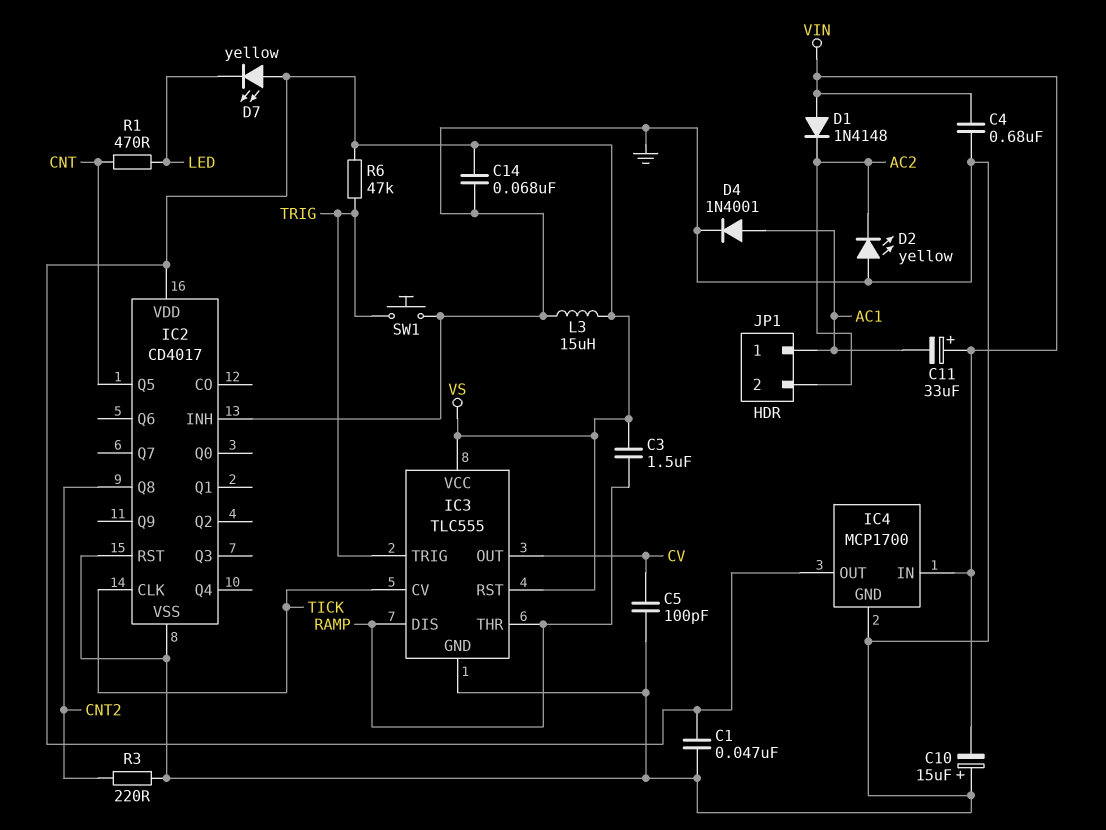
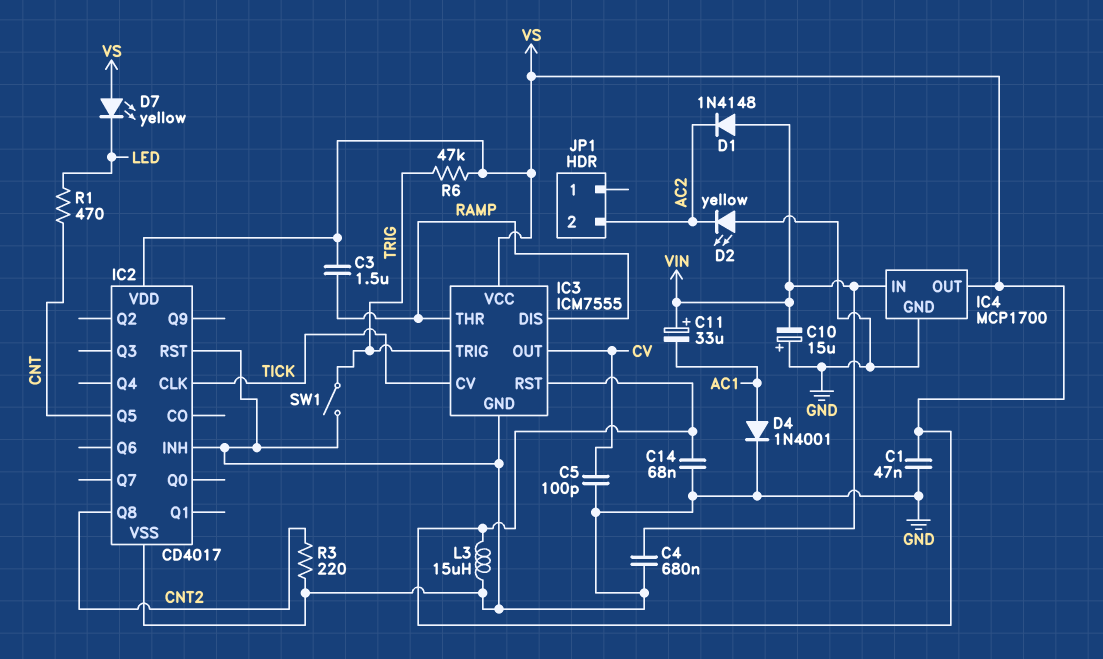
IC3: TLC555 -> ICM7555
JP1 pin 1: AC1 -> none
SW1: button (GND, TRIG) -> switch (GND, TRIG)

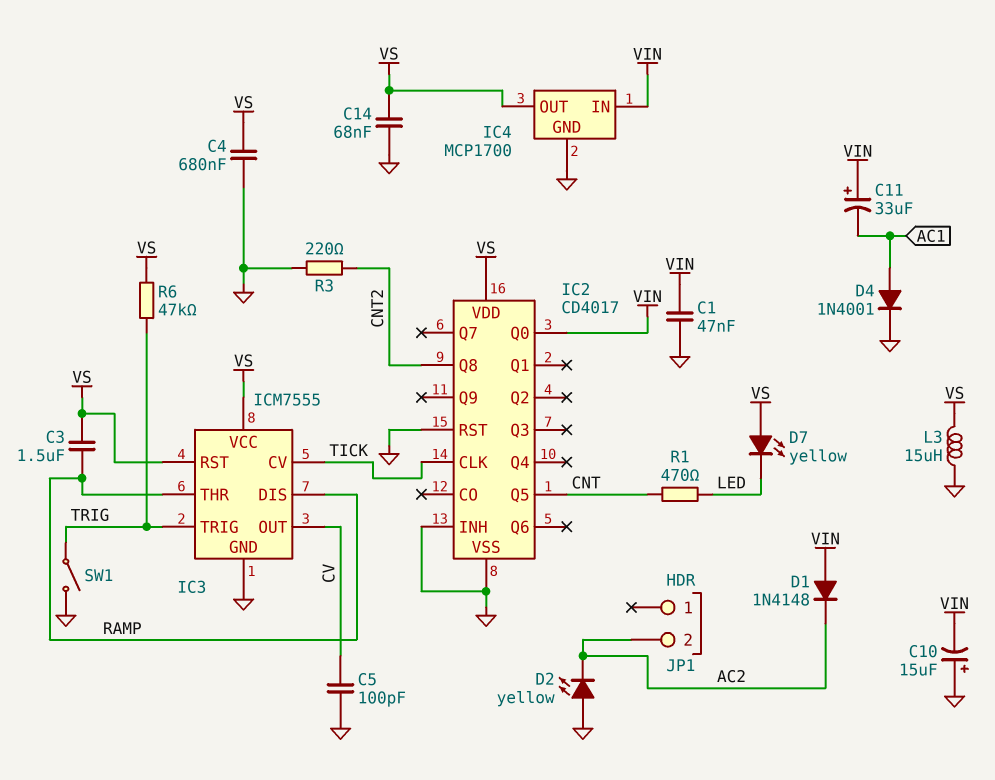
C1: 47nF (GND, VS) -> 47nF (GND, VIN)
C4: 680nF (GND, VIN) -> 680nF (GND, VS)
IC2 pin Q0: none -> VIN

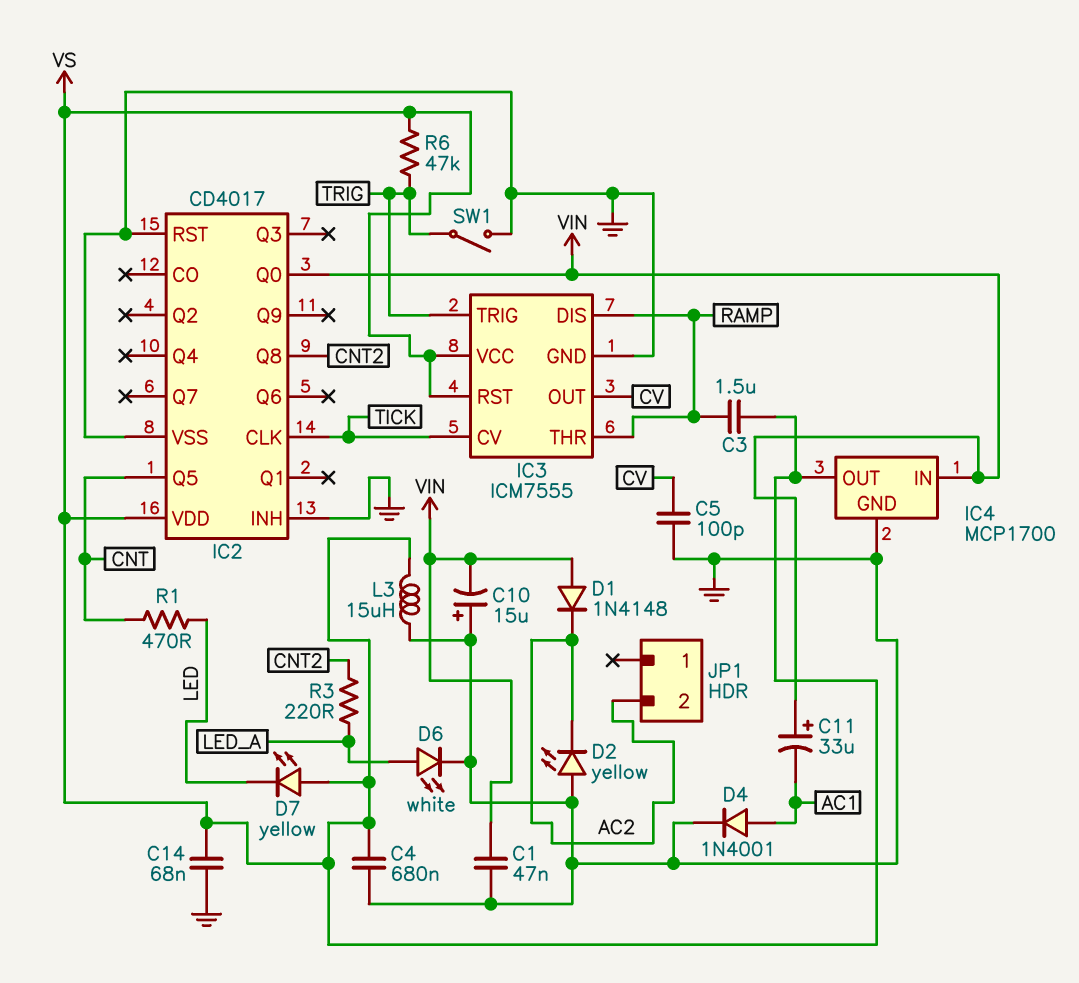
D6: none -> LED white (A LED_A, K GND)
R3: 220 (CNT2, GND) -> 220 (CNT2, LED_A)

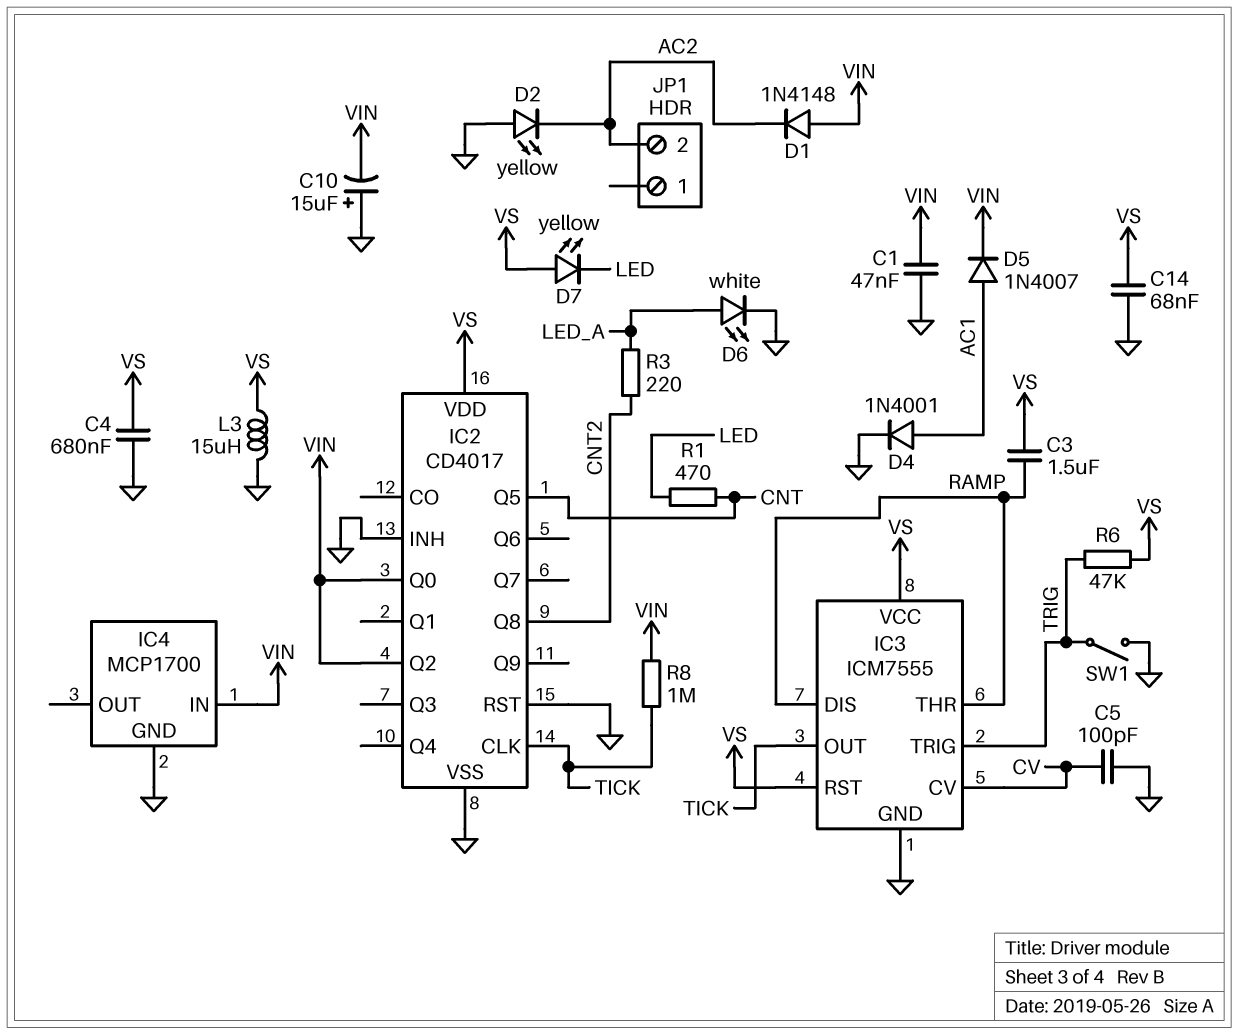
C11: 33uF (plus VIN, minus AC1) -> none
D5: none -> diode 1N4007 (A AC1, K VIN)
IC2 pin Q2: none -> VIN
IC3 pin CV: TICK -> CV
IC3 pin OUT: CV -> TICK
IC4 pin OUT: VS -> none
R8: none -> 1M (TICK, VIN)

